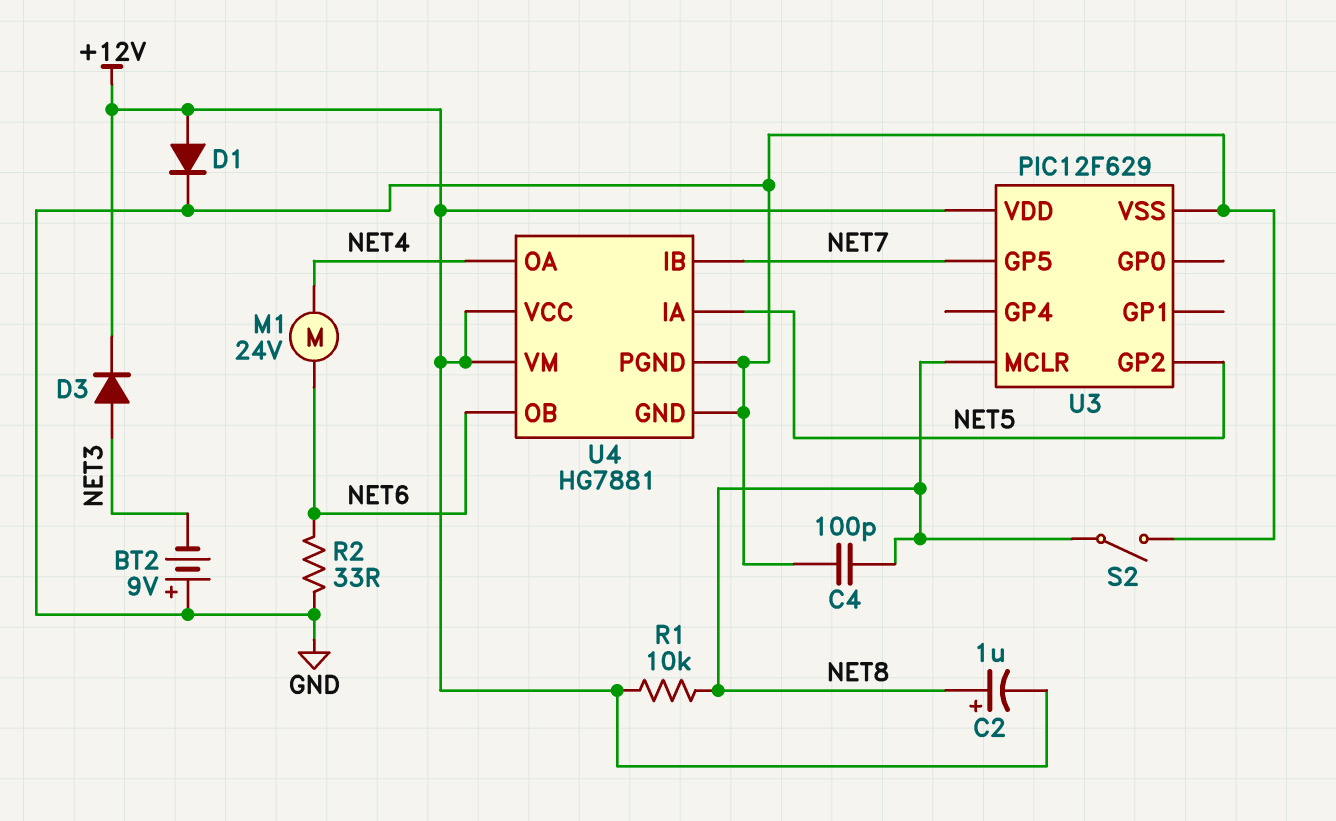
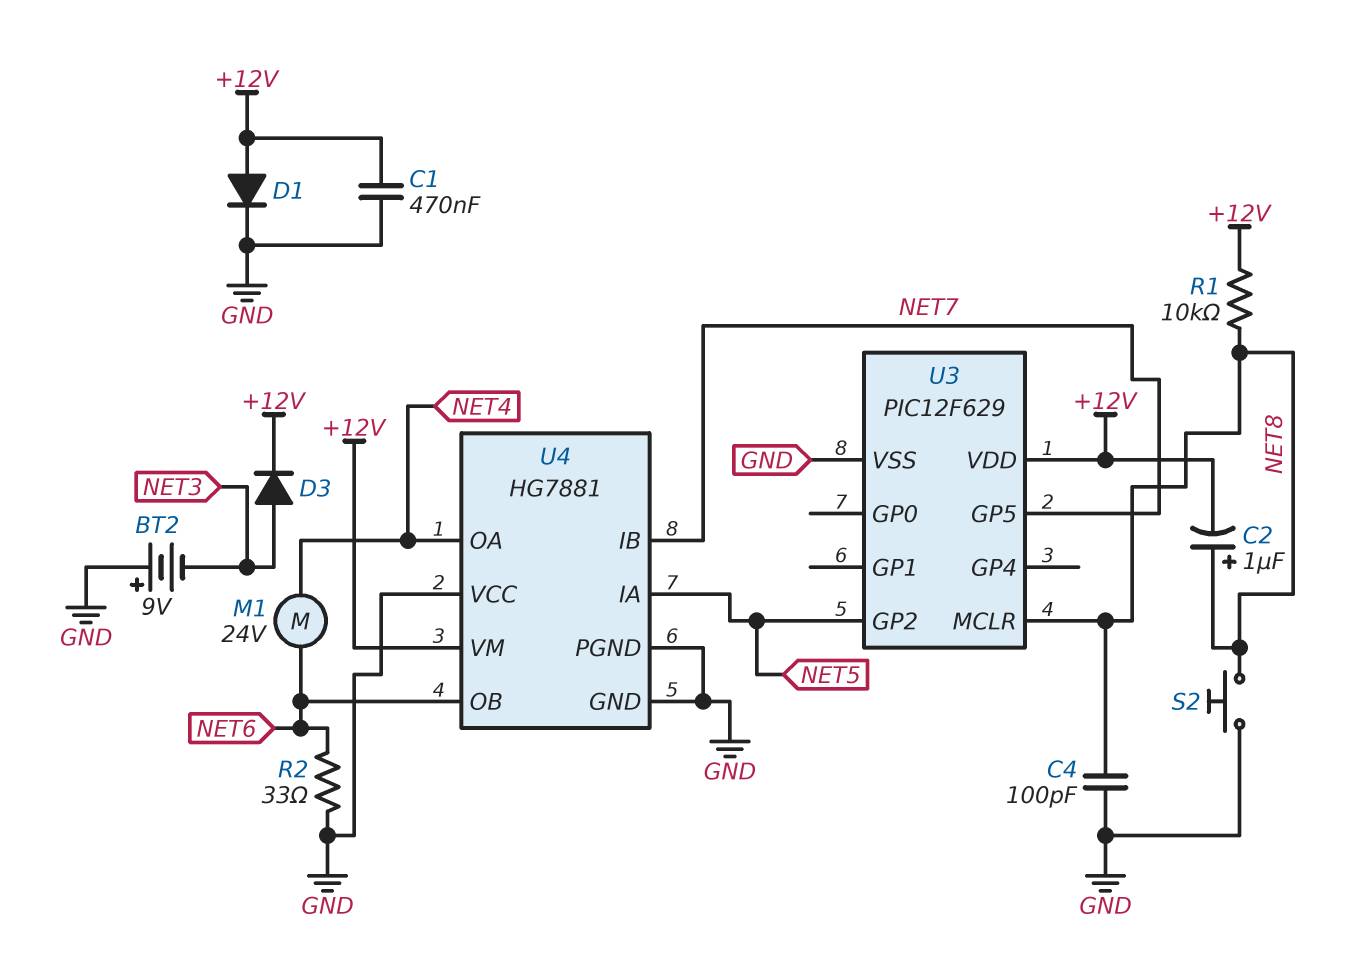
C1: none -> 470nF (+12V, GND)
S2: switch (GND, NET8) -> button (GND, NET8)
U4 pin VCC: +12V -> GND

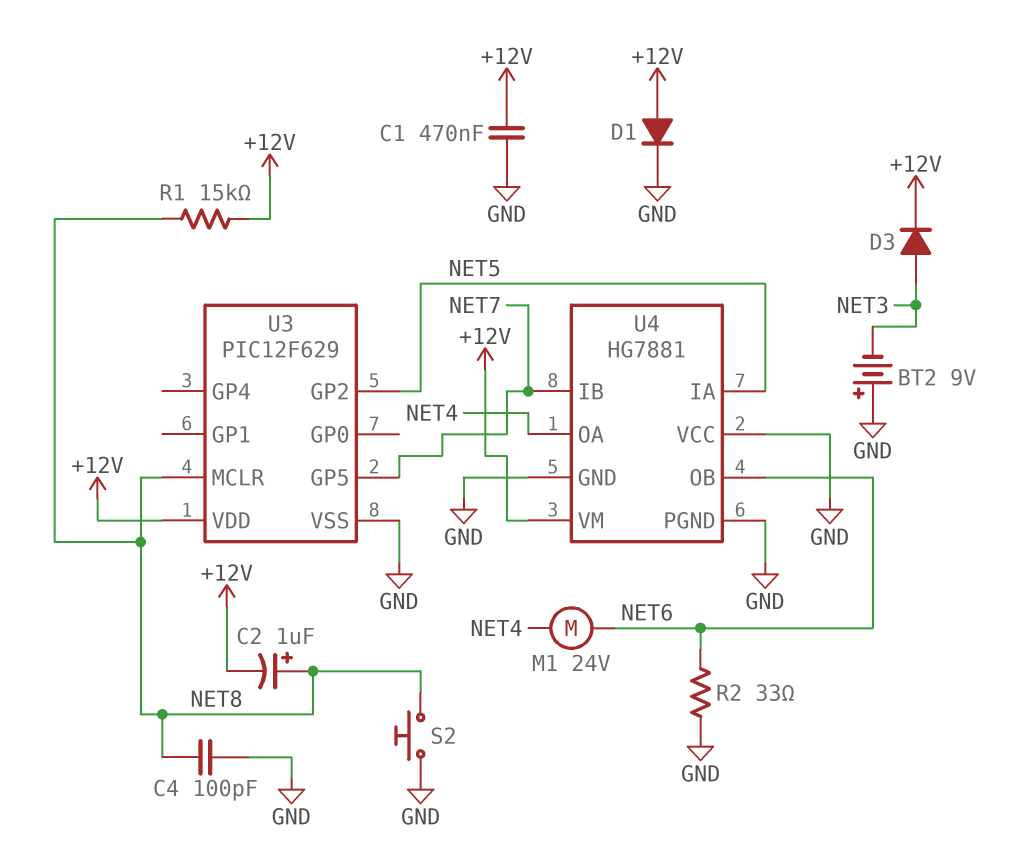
R1: 10k (+12V, NET8) -> 15k (+12V, NET8)

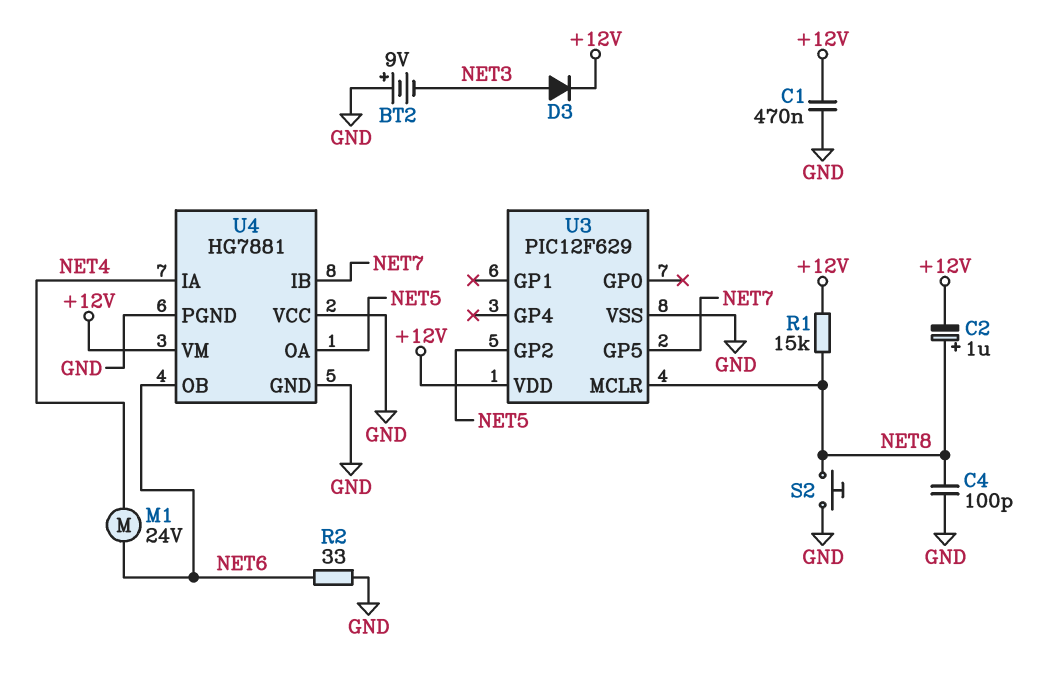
D1: diode (A +12V, K GND) -> none
U4 pin IA: NET5 -> NET4
U4 pin OA: NET4 -> NET5

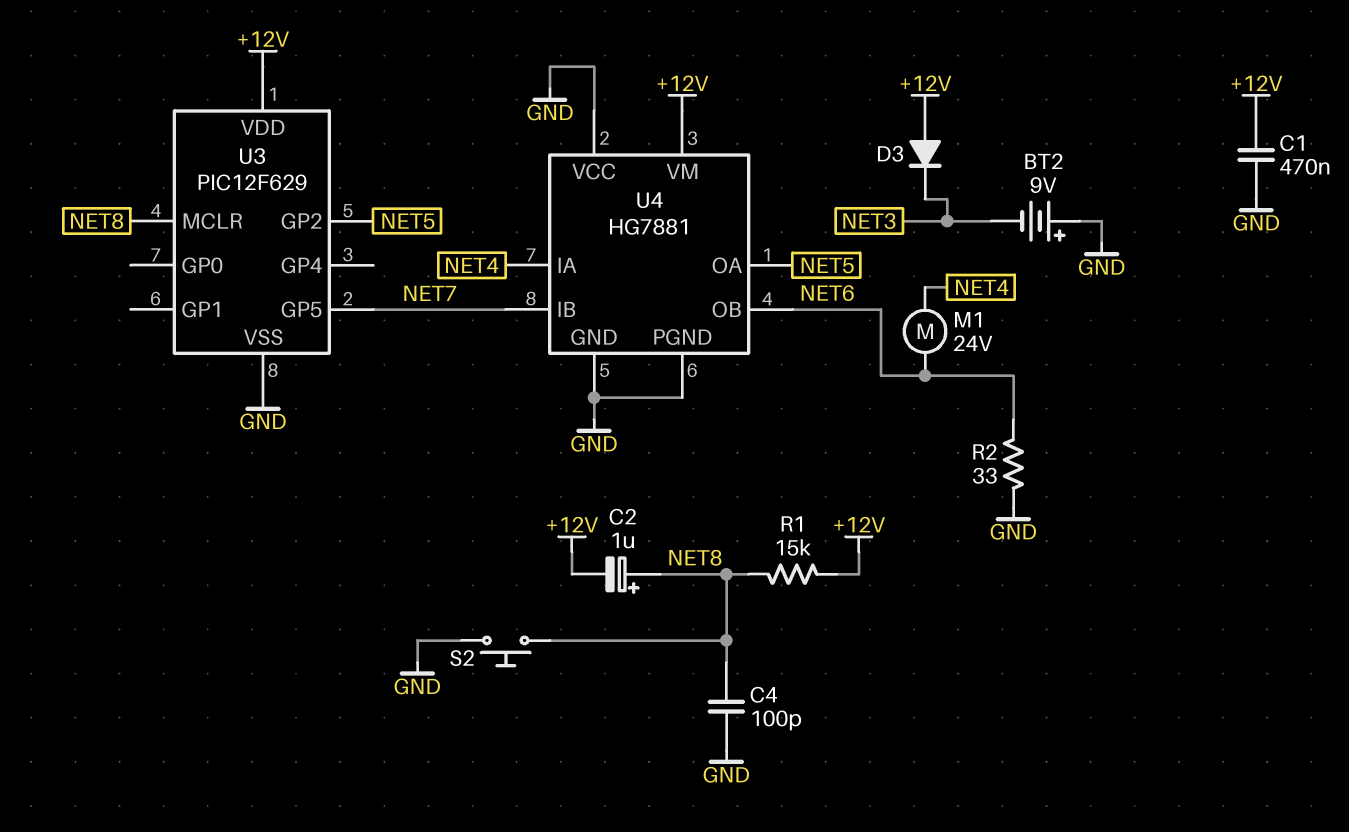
D3: diode (A NET3, K +12V) -> diode (A +12V, K NET3)

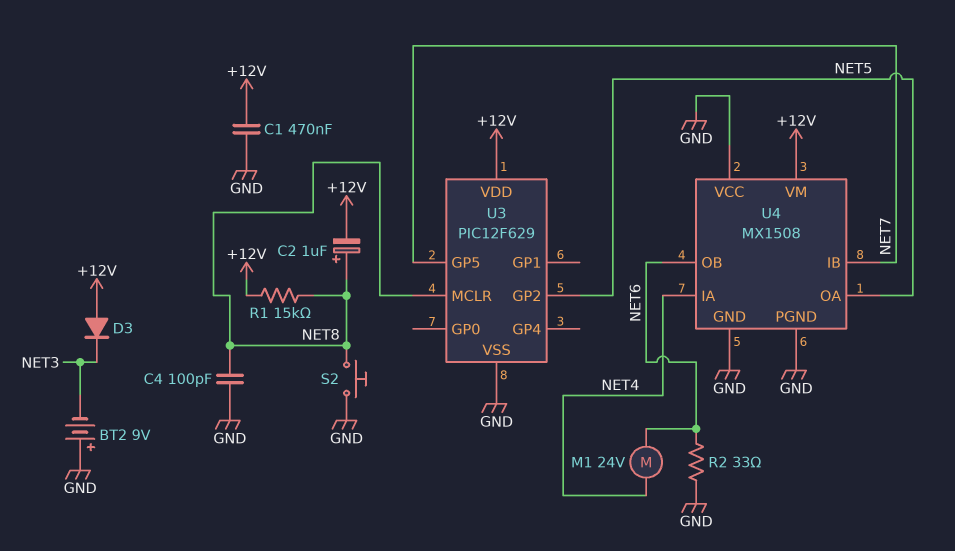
U4: HG7881 -> MX1508

